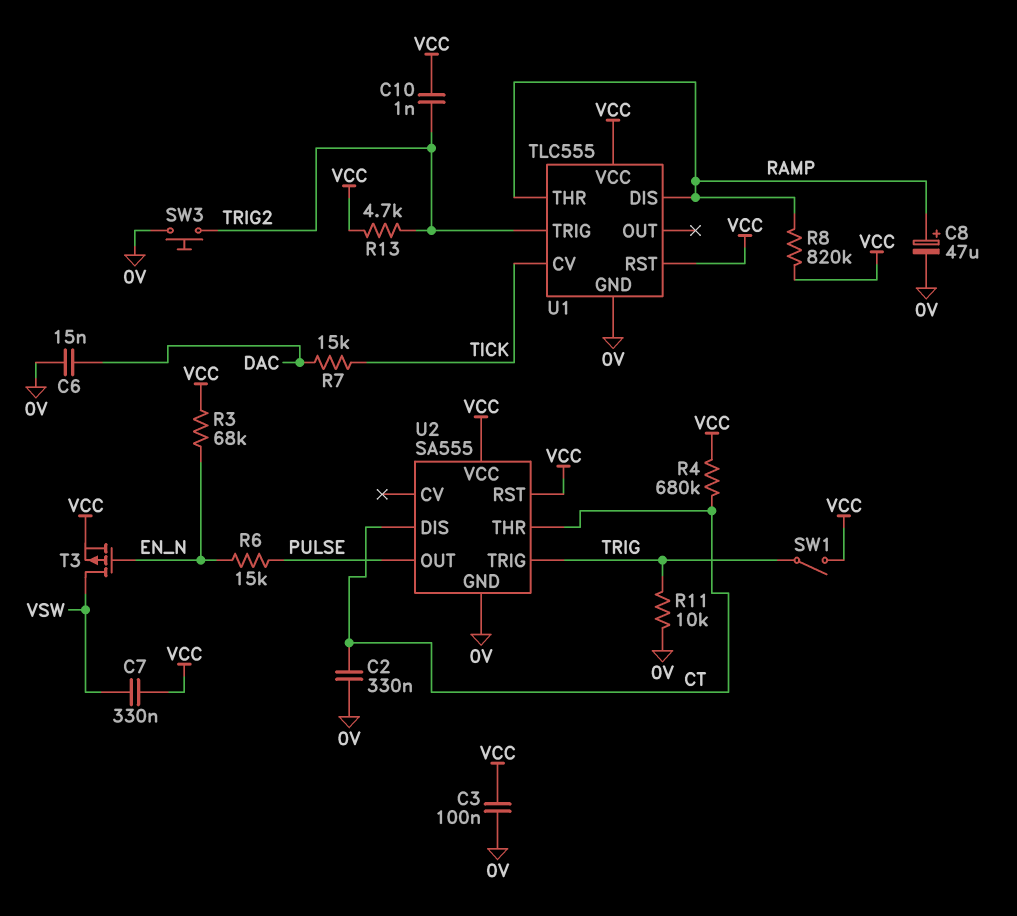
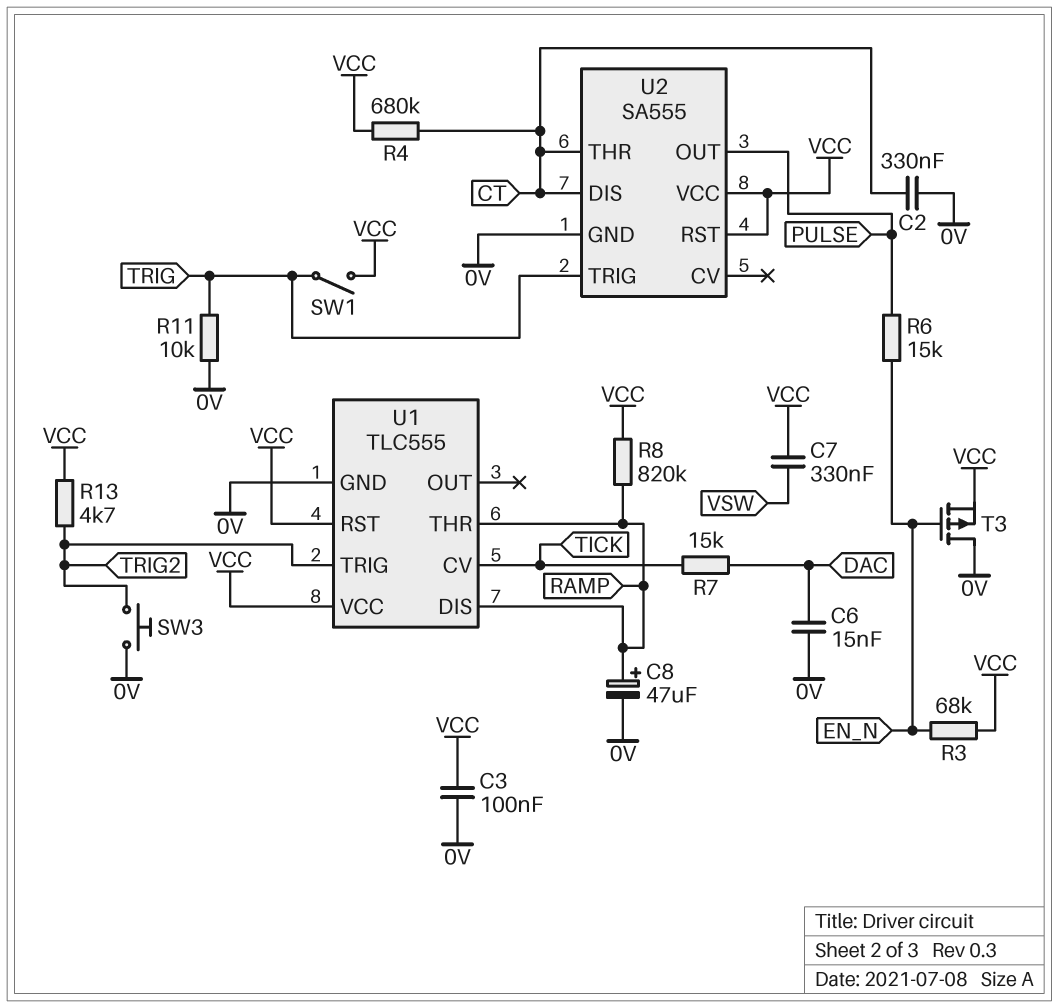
C10: 1nF (TRIG2, VCC) -> none
T3: PMOS (G EN_N, D VSW, S VCC) -> PMOS (G EN_N, D 0V, S VCC)

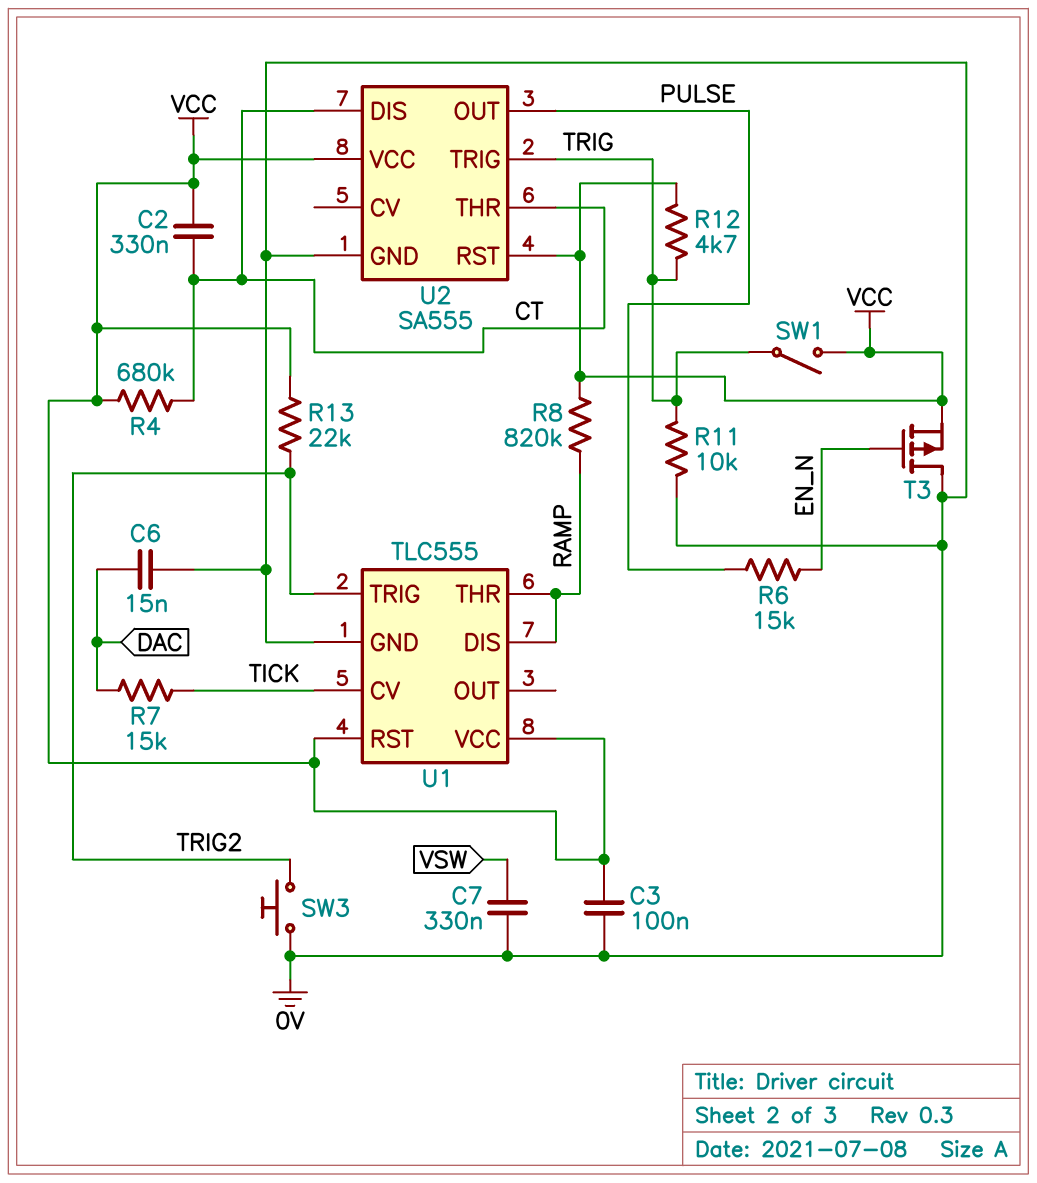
C2: 330nF (0V, CT) -> 330nF (CT, VCC)
C7: 330nF (VCC, VSW) -> 330nF (0V, VSW)
C8: 47uF (plus RAMP, minus 0V) -> none
R3: 68k (EN_N, VCC) -> none
R12: none -> 4.7k (TRIG, VCC)
R13: 4.7k (TRIG2, VCC) -> 22k (TRIG2, VCC)

